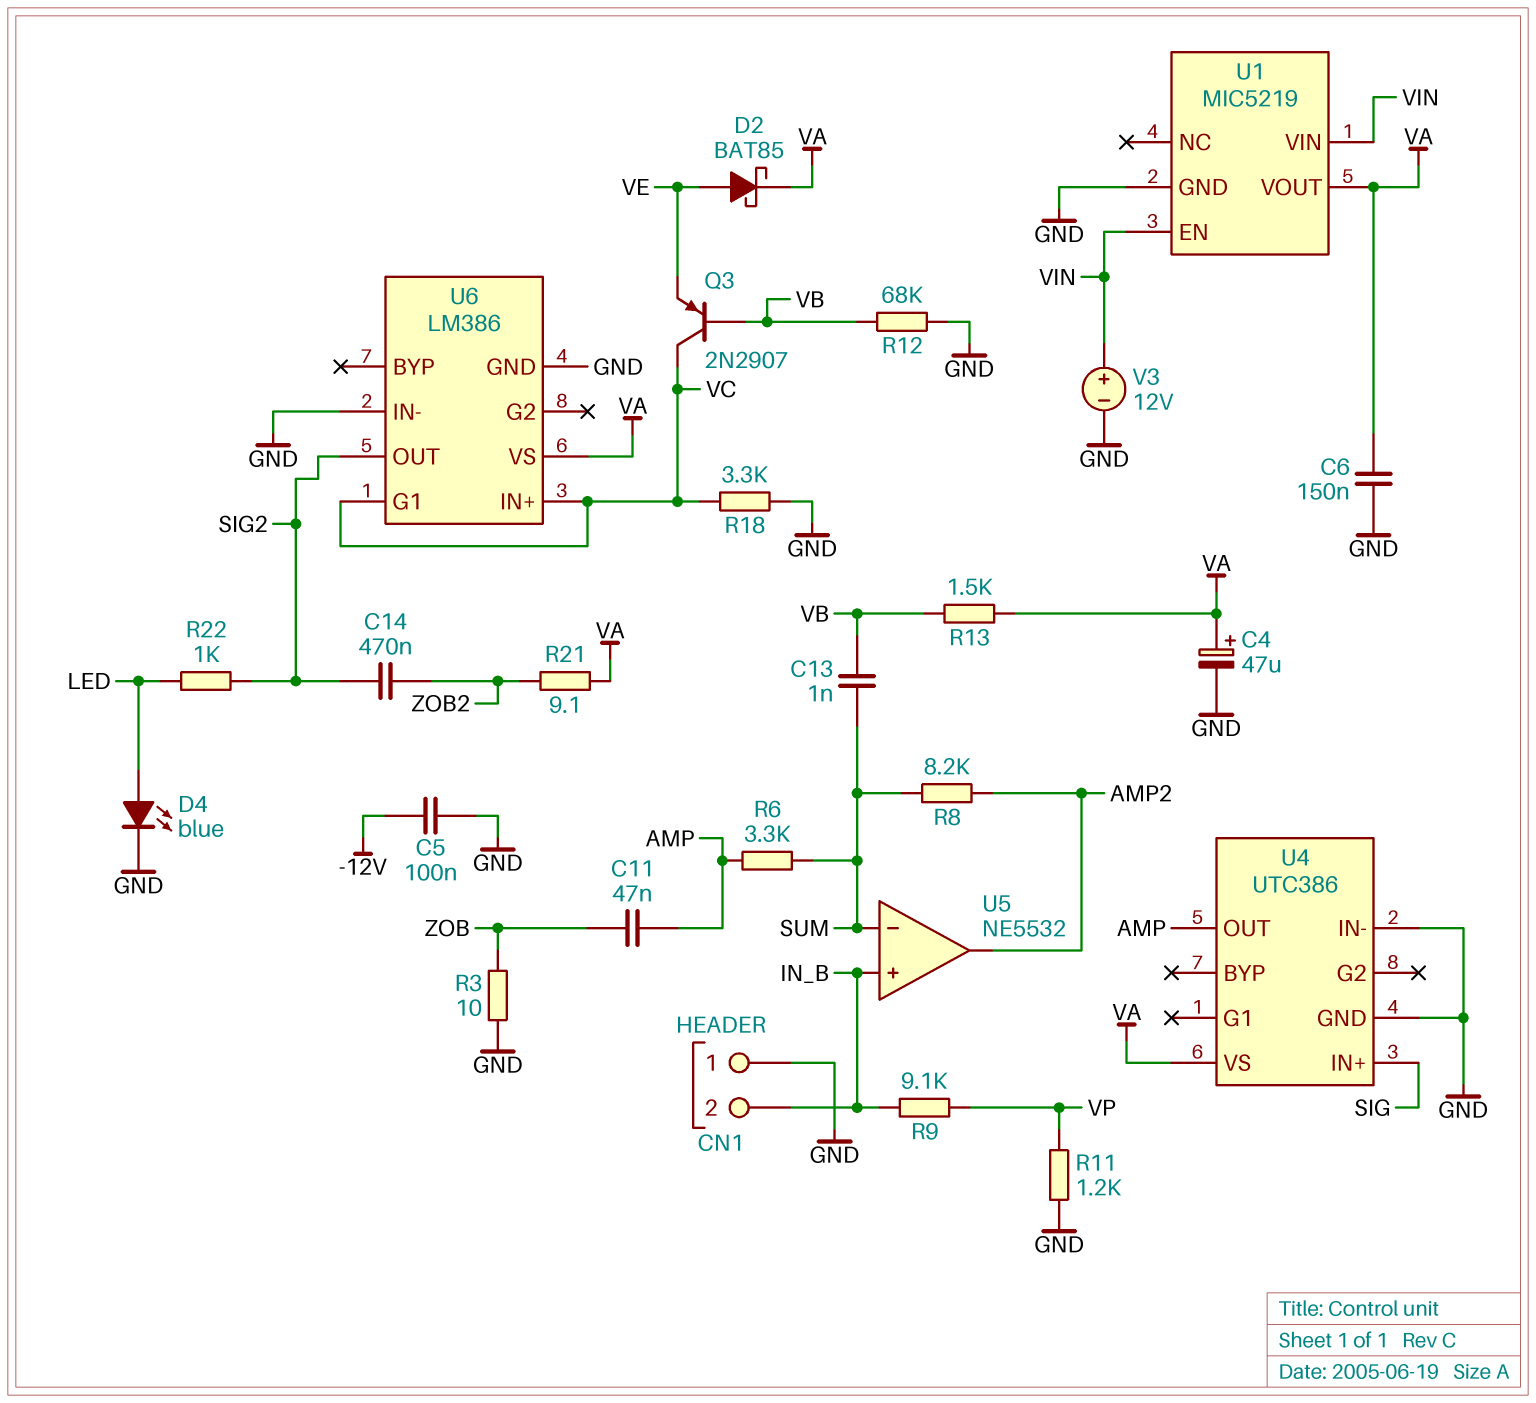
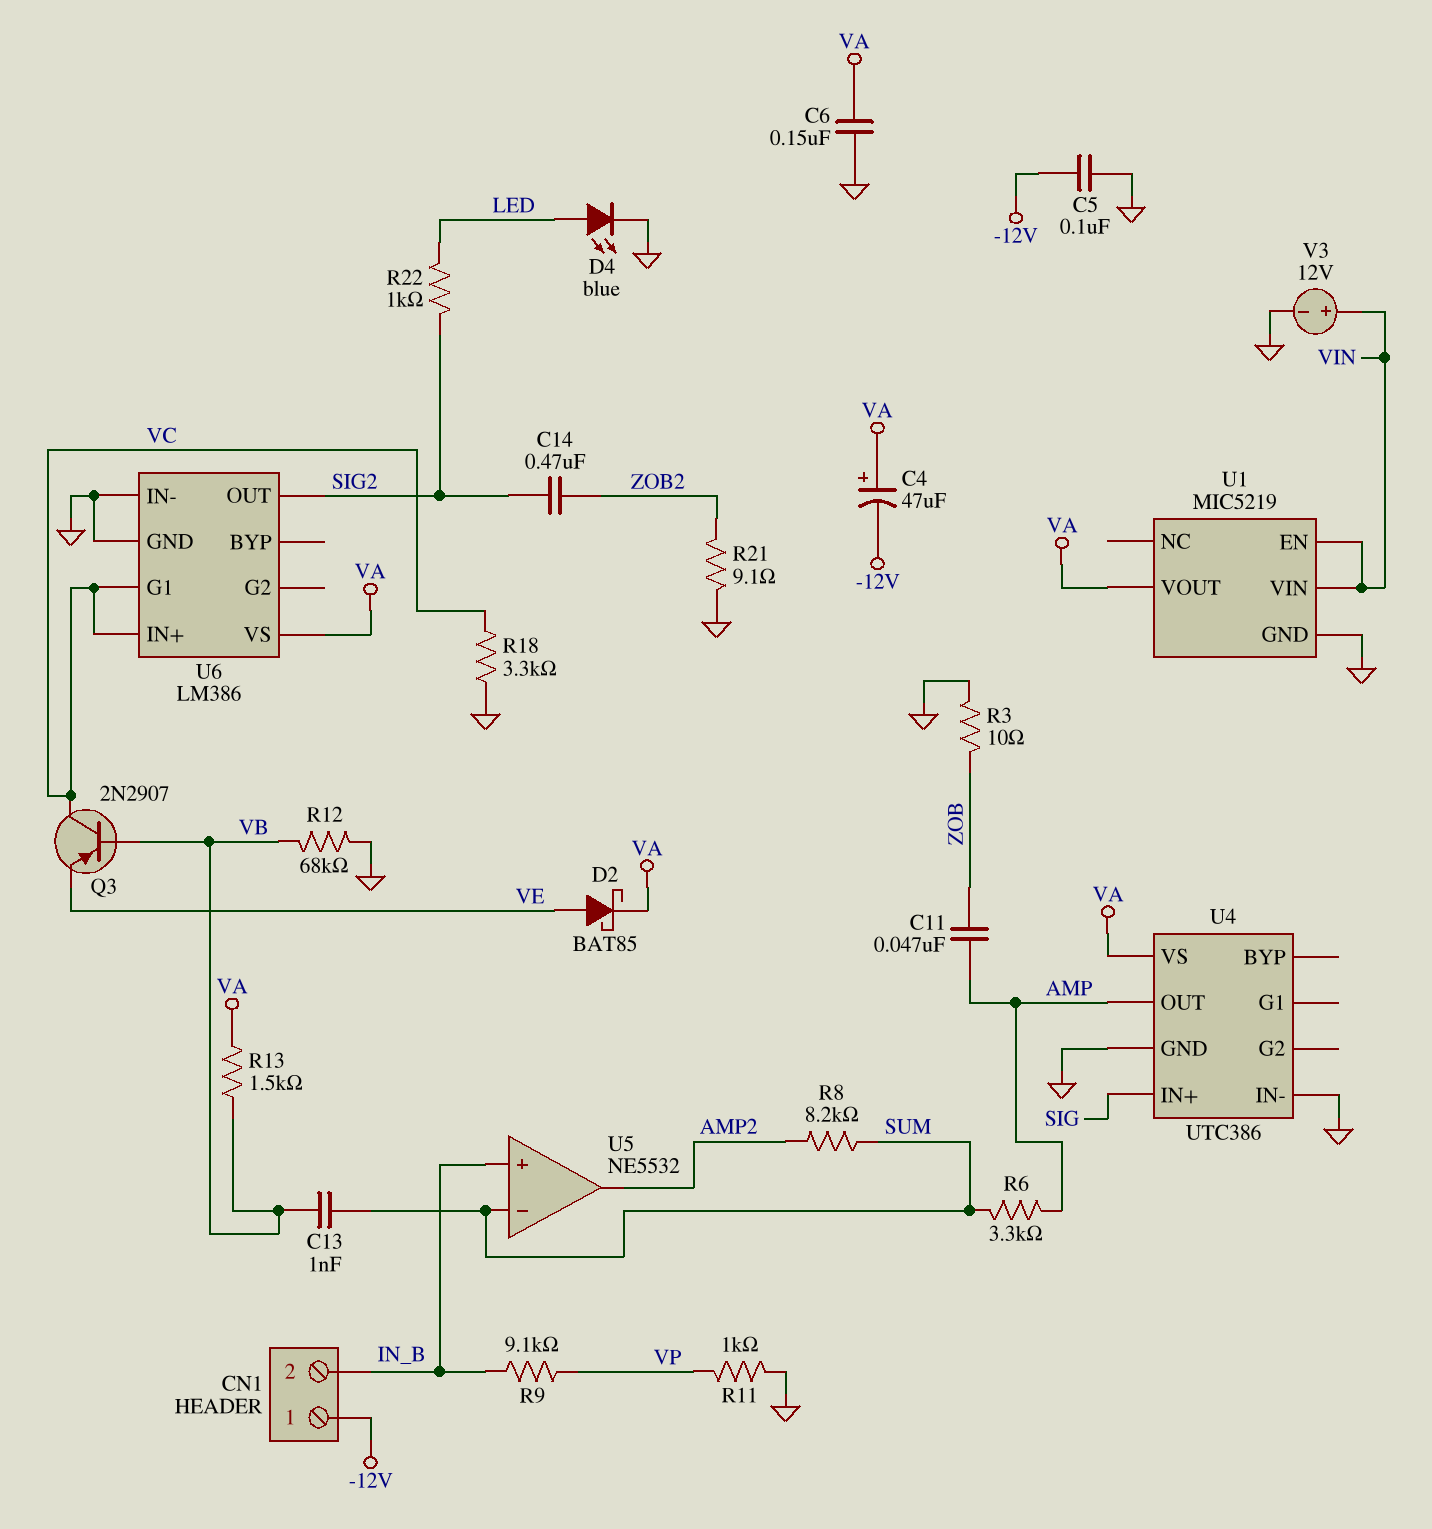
C4: 47uF (plus VA, minus GND) -> 47uF (plus VA, minus -12V)
CN1 pin 1: GND -> -12V
R11: 1.2k (GND, VP) -> 1k (GND, VP)
R21: 9.1 (VA, ZOB2) -> 9.1 (GND, ZOB2)

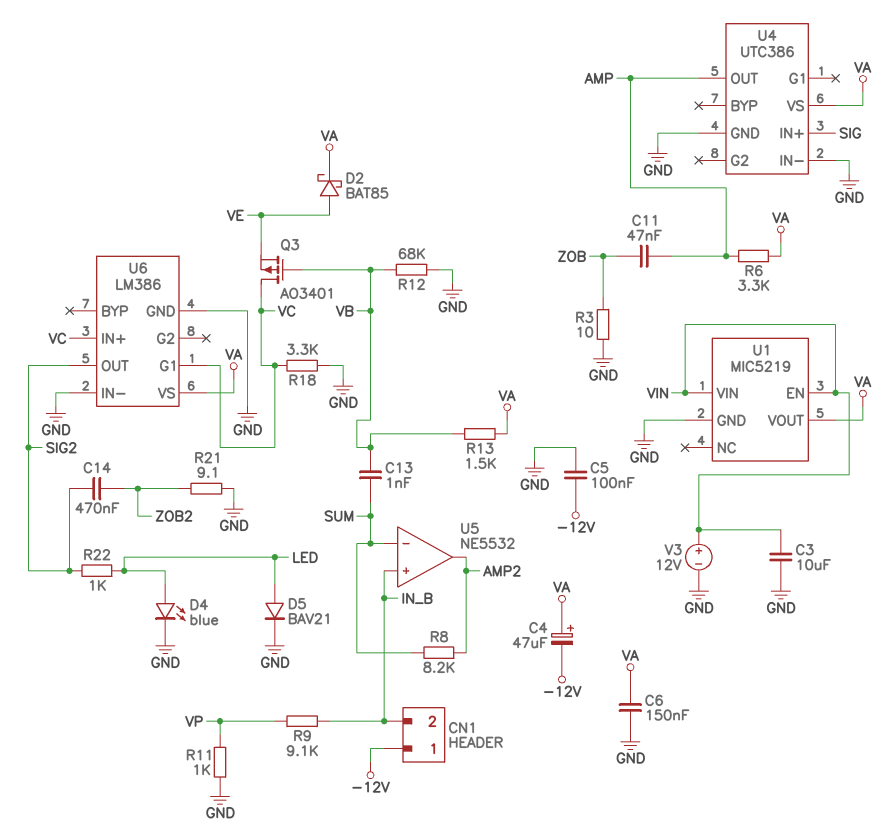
C3: none -> 10uF (GND, VIN)
D5: none -> diode BAV21 (A LED, K GND)
Q3: PNP 2N2907 (B VB, C VC, E VE) -> PMOS AO3401 (G VB, D VC, S VE)
R6: 3.3k (AMP, SUM) -> 3.3k (AMP, VA)

